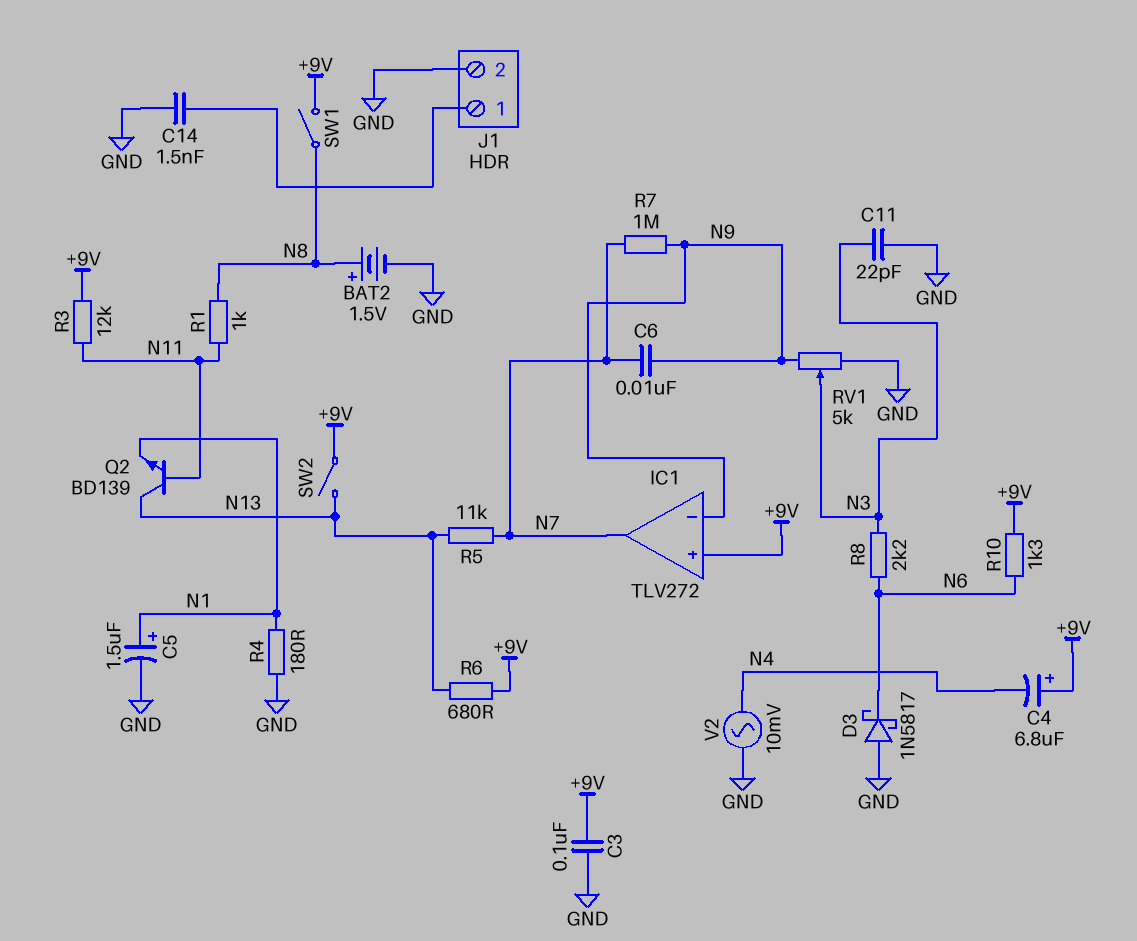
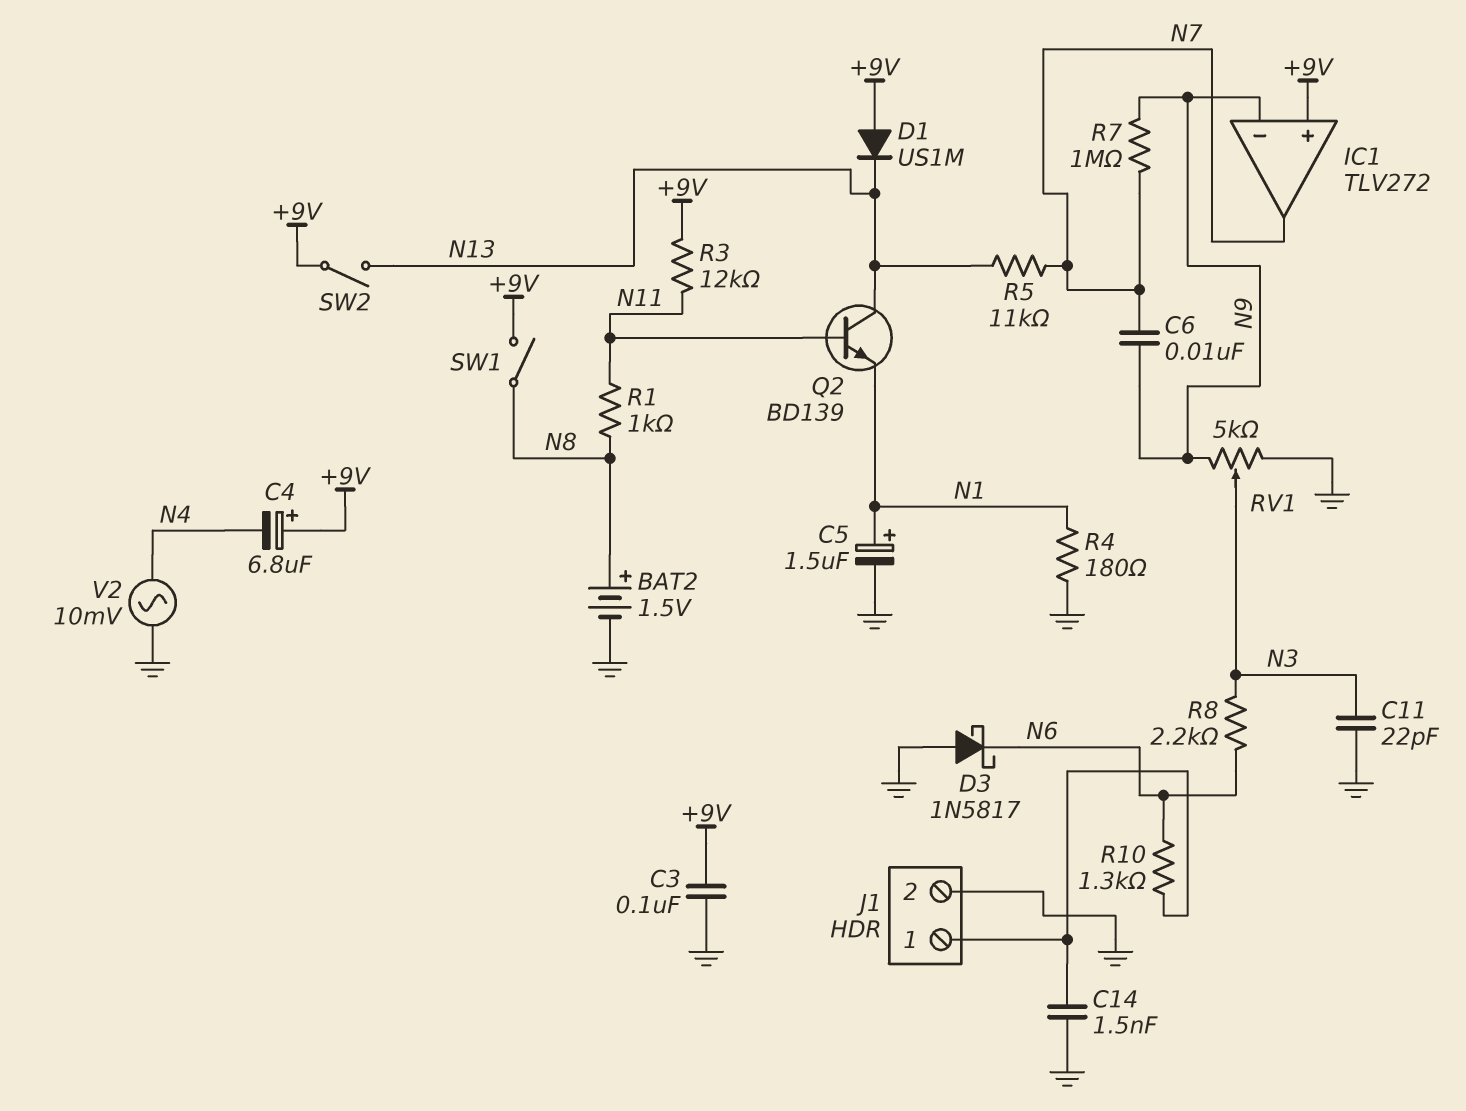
D1: none -> diode US1M (A +9V, K N13)
R6: 680 (+9V, N13) -> none
R10: 1.3k (+9V, N6) -> 1.3k (J1/1, N6)

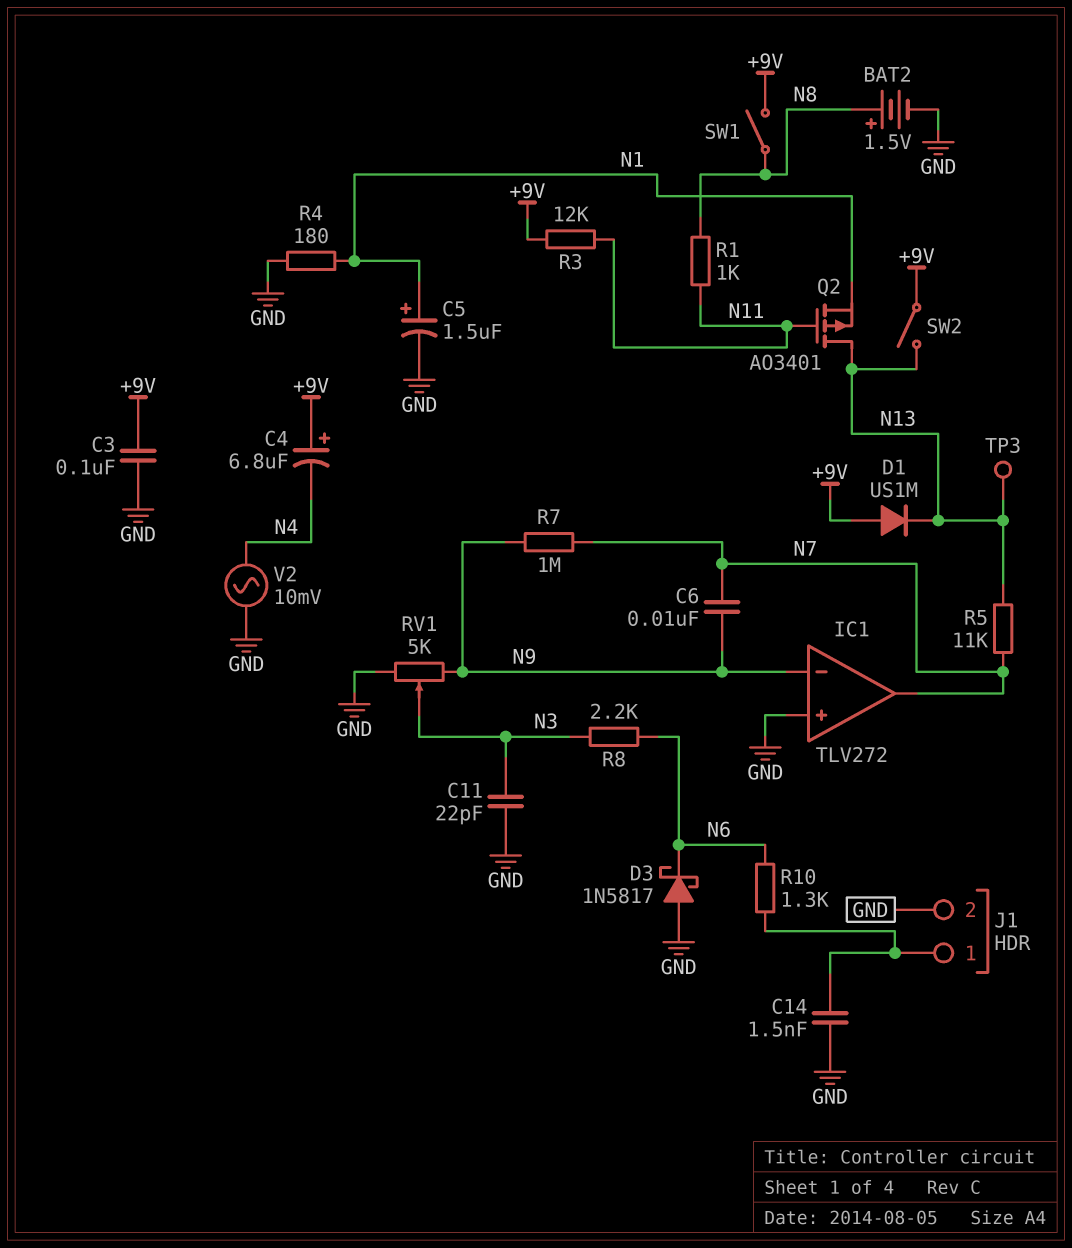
IC1 pin in+: +9V -> GND
Q2: NPN BD139 (B N11, C N13, E N1) -> PMOS AO3401 (G N11, D N13, S N1)
TP3: none -> test point (N13)

